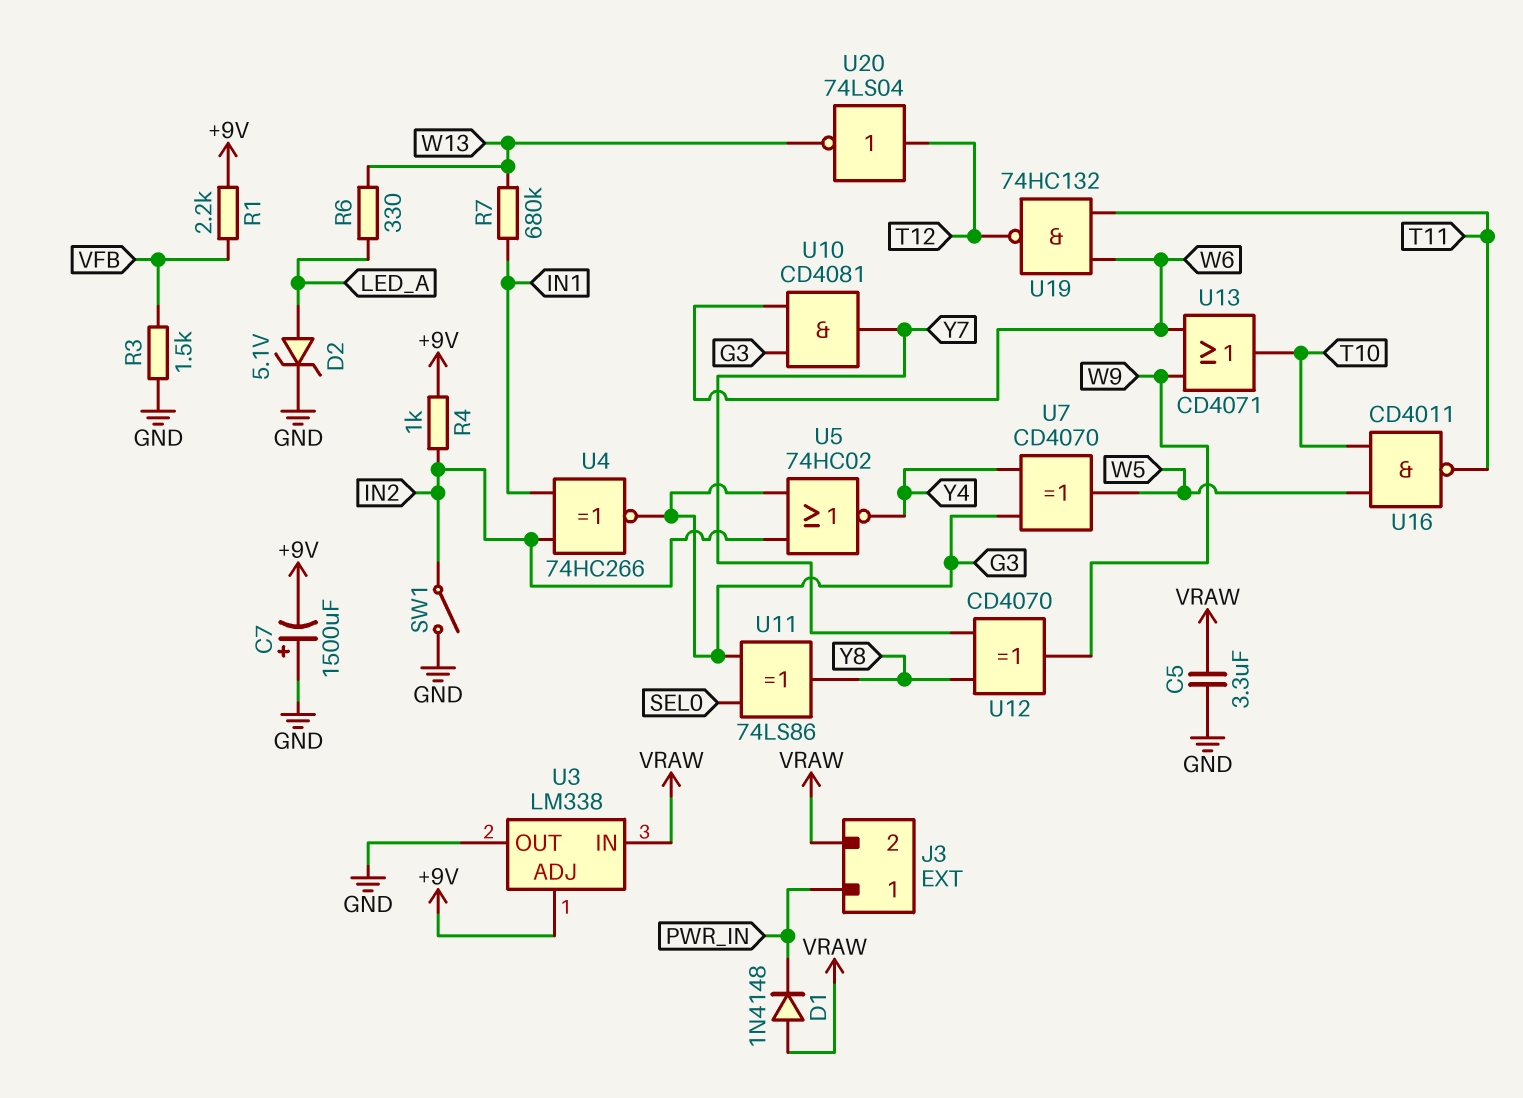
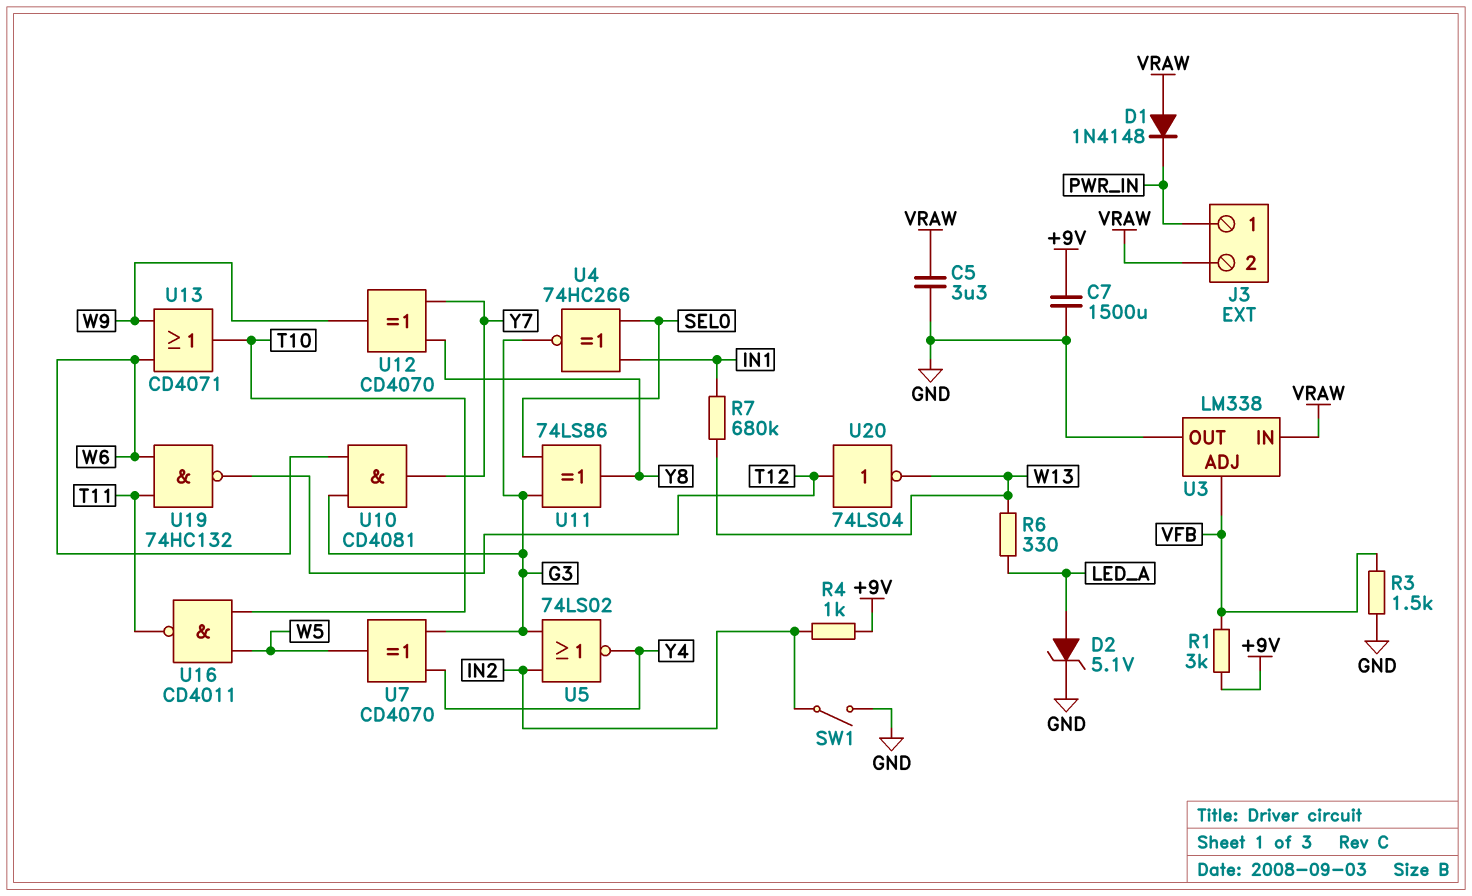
C7: 1500uF (plus GND, minus +9V) -> 1500uF (+9V, GND)
R1: 2.2k (+9V, VFB) -> 3k (+9V, VFB)
U3 pin ADJ: +9V -> VFB
U4: XNOR 74HC266 (in IN1, in IN2, out G3) -> XNOR 74HC266 (in IN1, in SEL0, out G3)
U5: NOR 74HC02 (in G3, in IN2, out Y4) -> NOR 74LS02 (in G3, in IN2, out Y4)

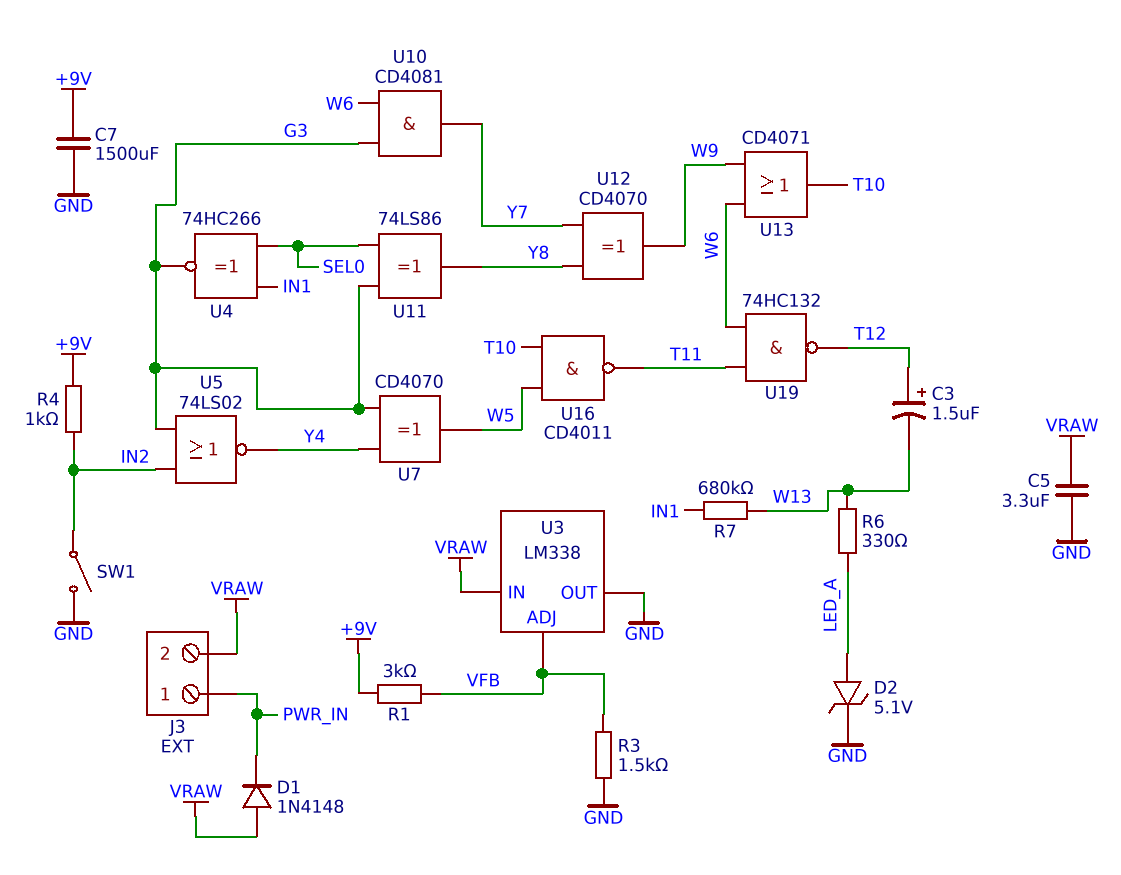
C3: none -> 1.5uF (plus T12, minus W13)
U20: NOT 74LS04 (in T12, out W13) -> none

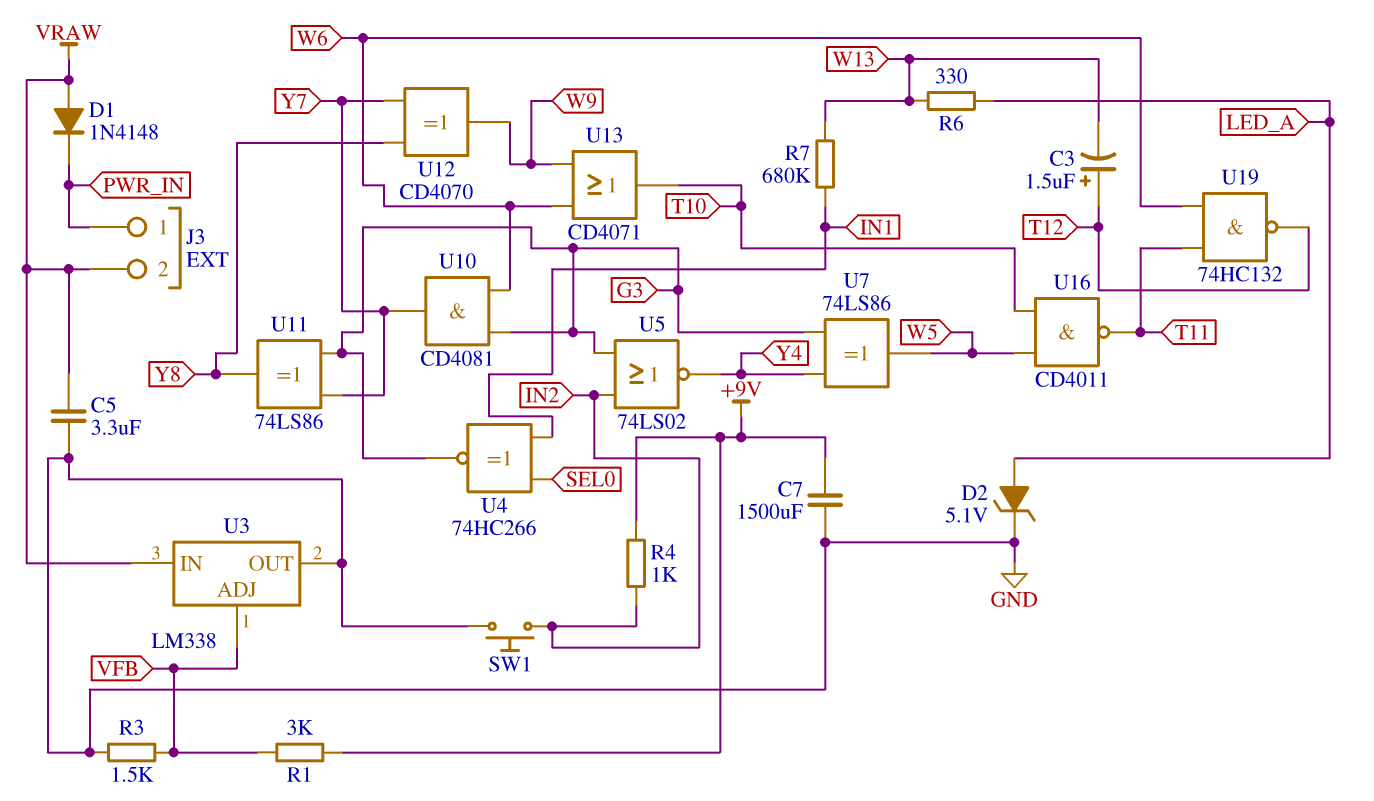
SW1: switch (GND, IN2) -> button (GND, IN2)
U7: XOR CD4070 (in G3, in Y4, out W5) -> XOR 74LS86 (in G3, in Y4, out W5)
U11: XOR 74LS86 (in G3, in SEL0, out Y8) -> XOR 74LS86 (in G3, in Y7, out Y8)

